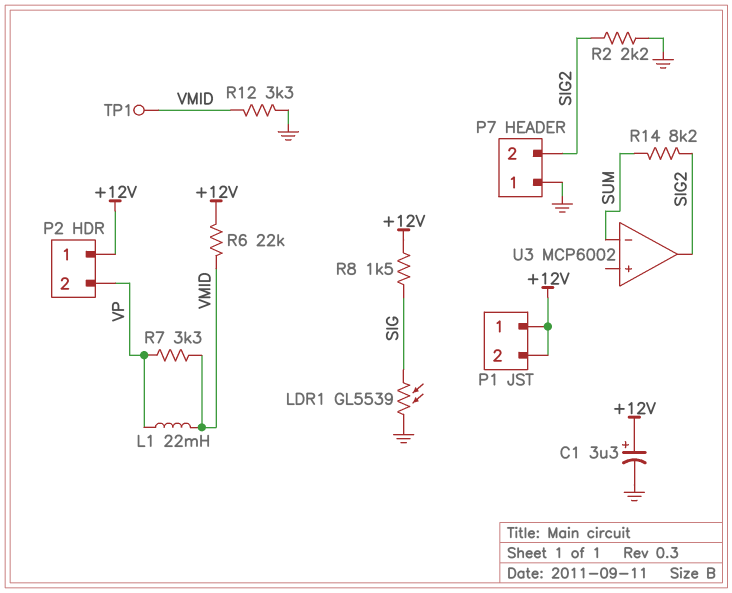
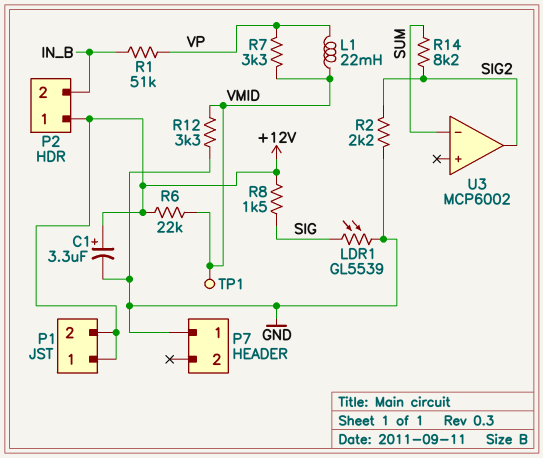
P2 pin 2: VP -> IN_B
P7 pin 2: SIG2 -> none
R1: none -> 51k (IN_B, VP)

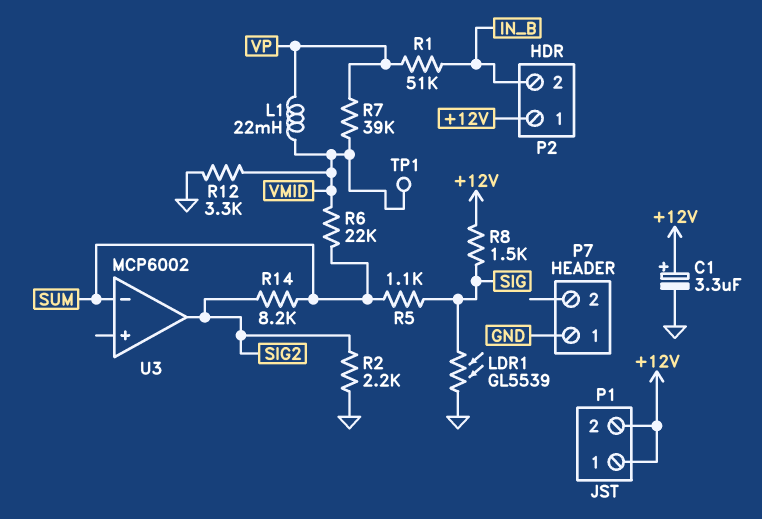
R5: none -> 1.1k (SIG, SUM)
R6: 22k (+12V, VMID) -> 22k (SUM, VMID)
R7: 3.3k (VMID, VP) -> 39k (VMID, VP)

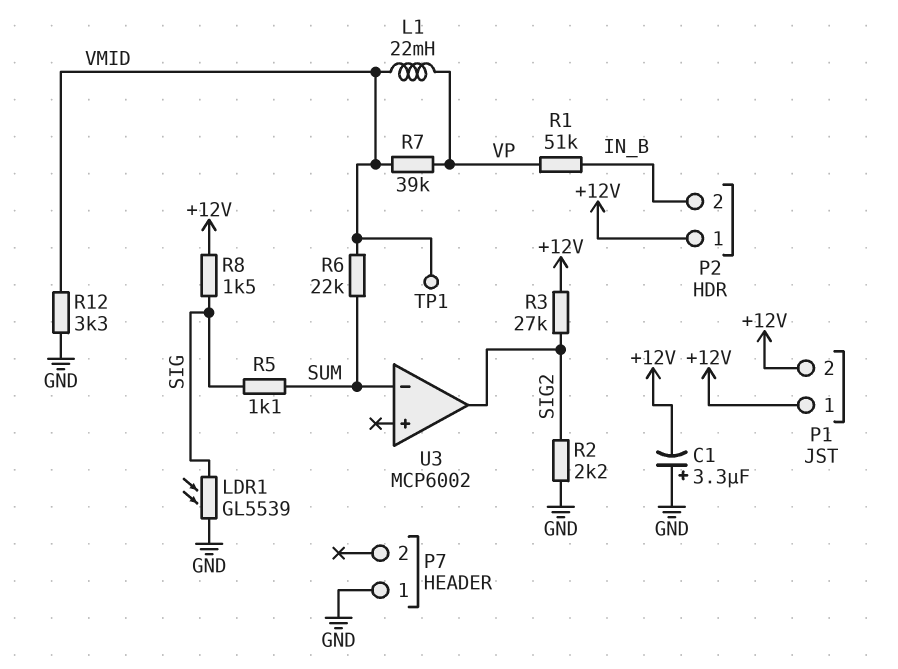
C1: 3.3uF (plus +12V, minus GND) -> 3.3uF (plus GND, minus +12V)
R3: none -> 27k (+12V, SIG2)
R14: 8.2k (SIG2, SUM) -> none

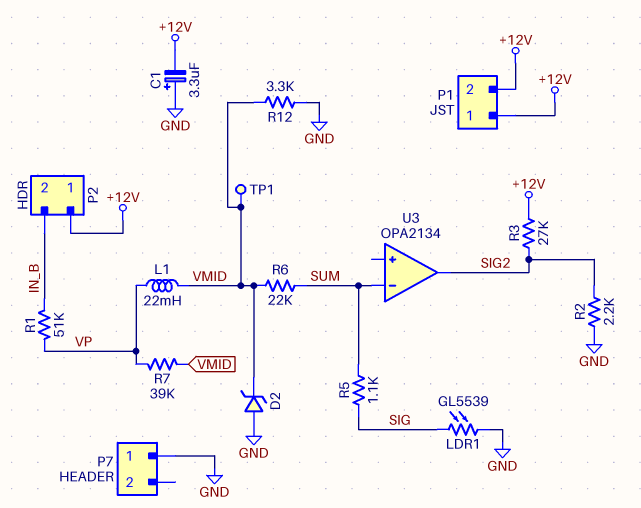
D2: none -> zener (A GND, K VMID)
R8: 1.5k (+12V, SIG) -> none
U3: MCP6002 -> OPA2134

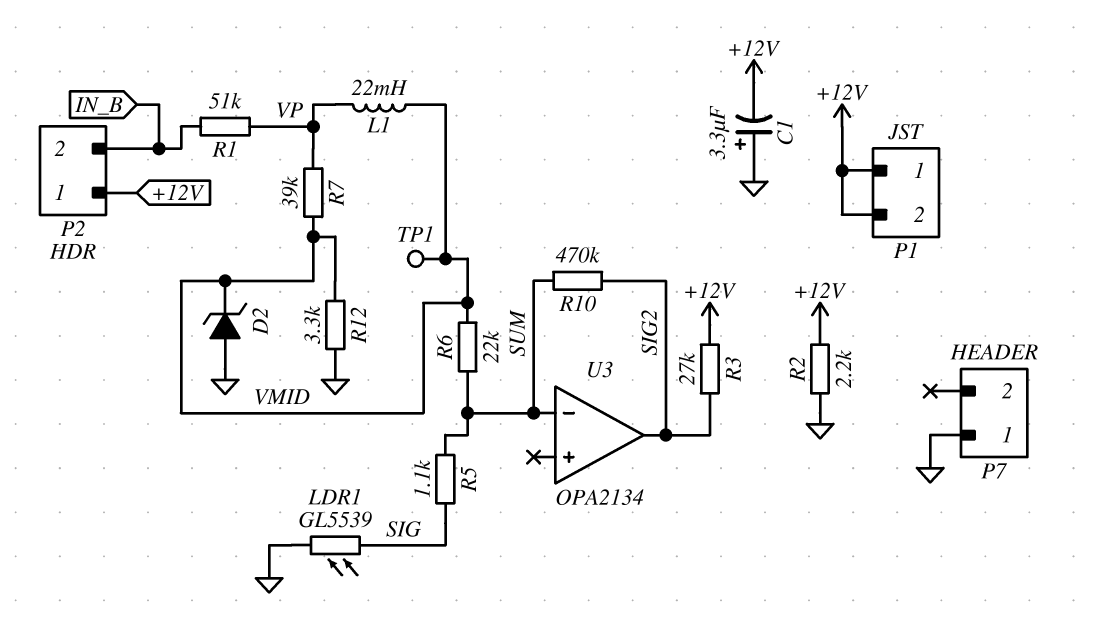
R2: 2.2k (GND, SIG2) -> 2.2k (+12V, GND)
R10: none -> 470k (SIG2, SUM)

